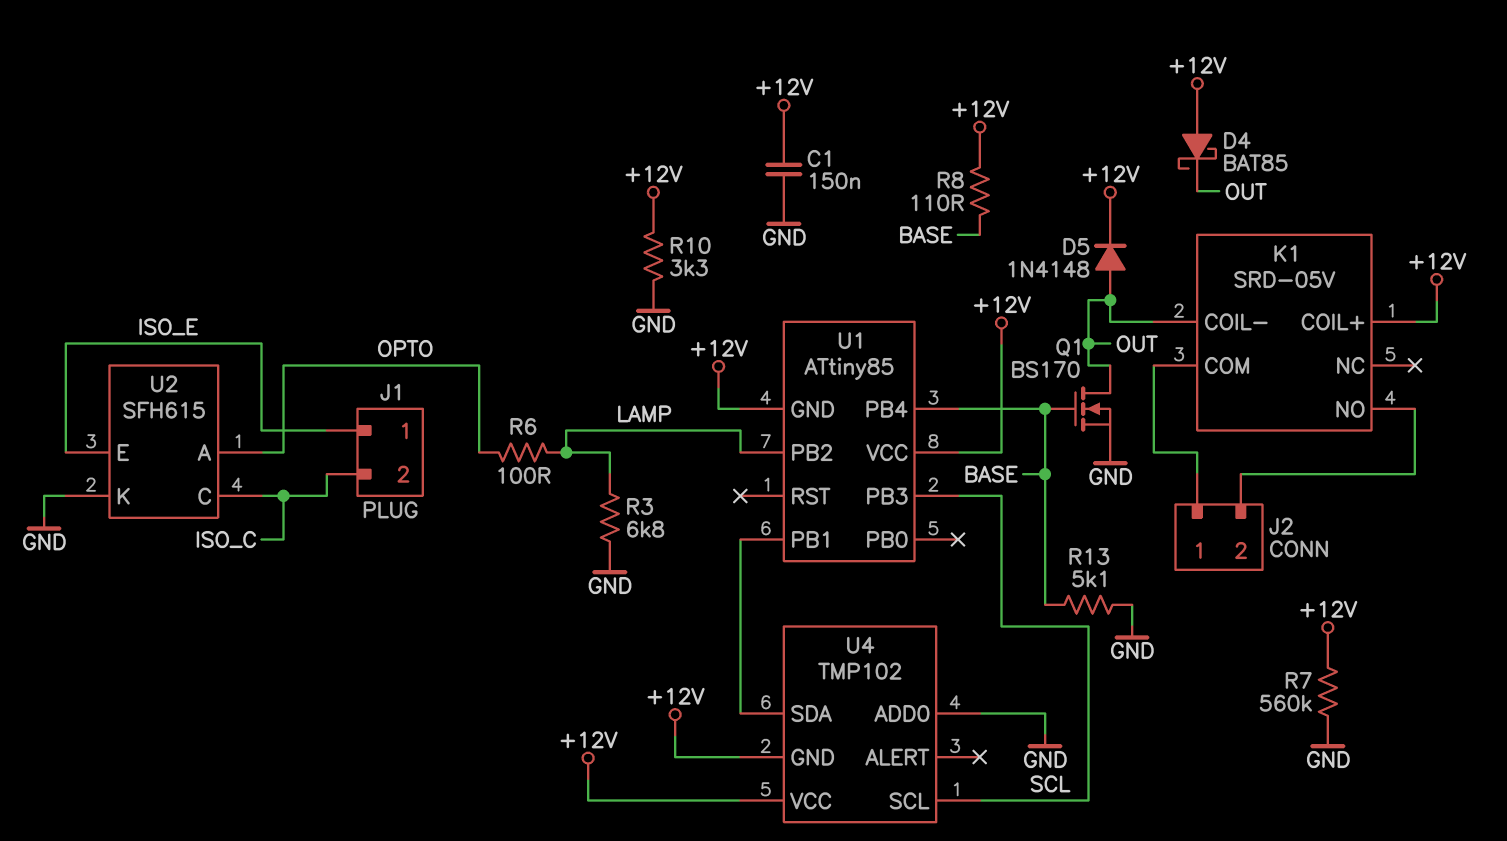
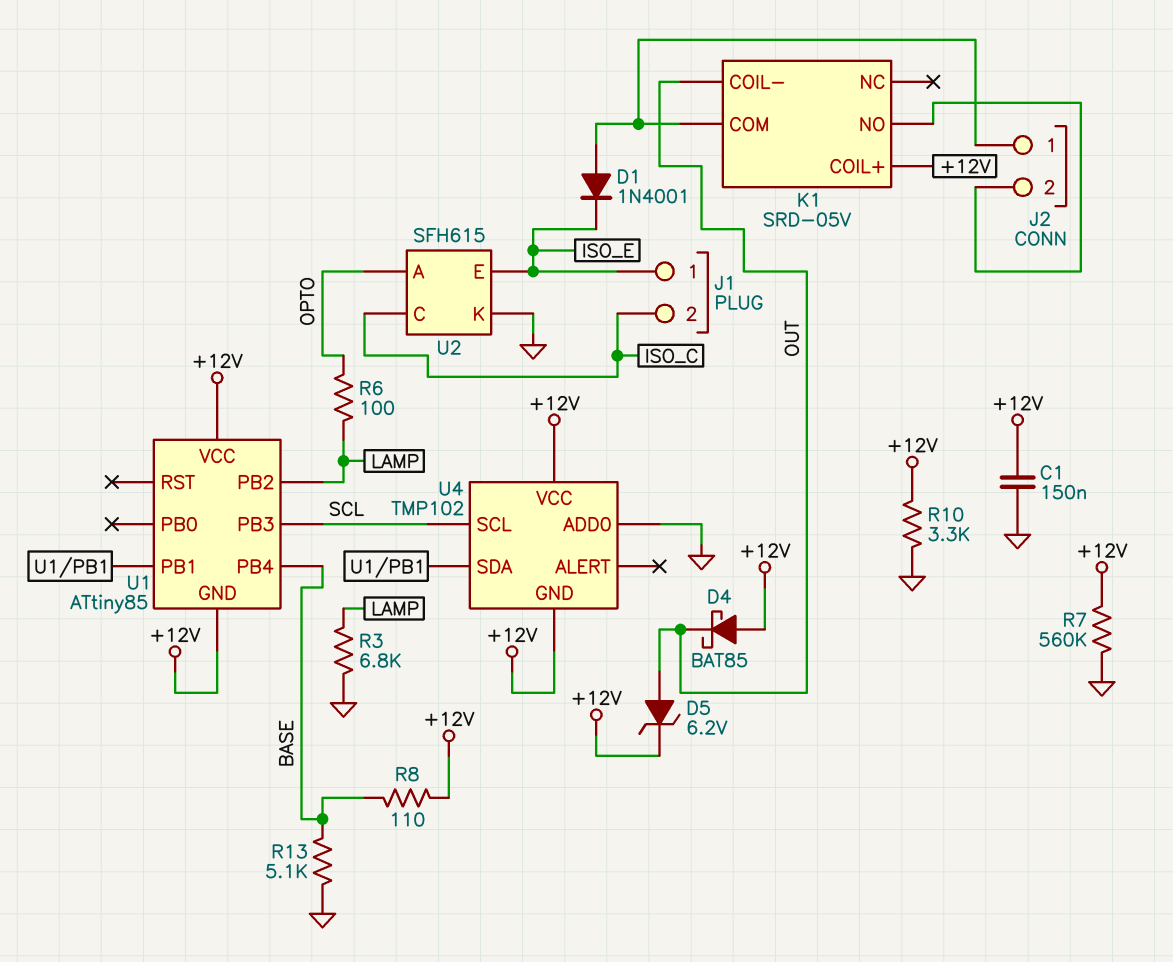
D1: none -> diode 1N4001 (A J2/1, K ISO_E)
D5: diode 1N4148 (A OUT, K +12V) -> zener 6.2V (A OUT, K +12V)
Q1: NMOS BS170 (G BASE, D OUT, S GND) -> none

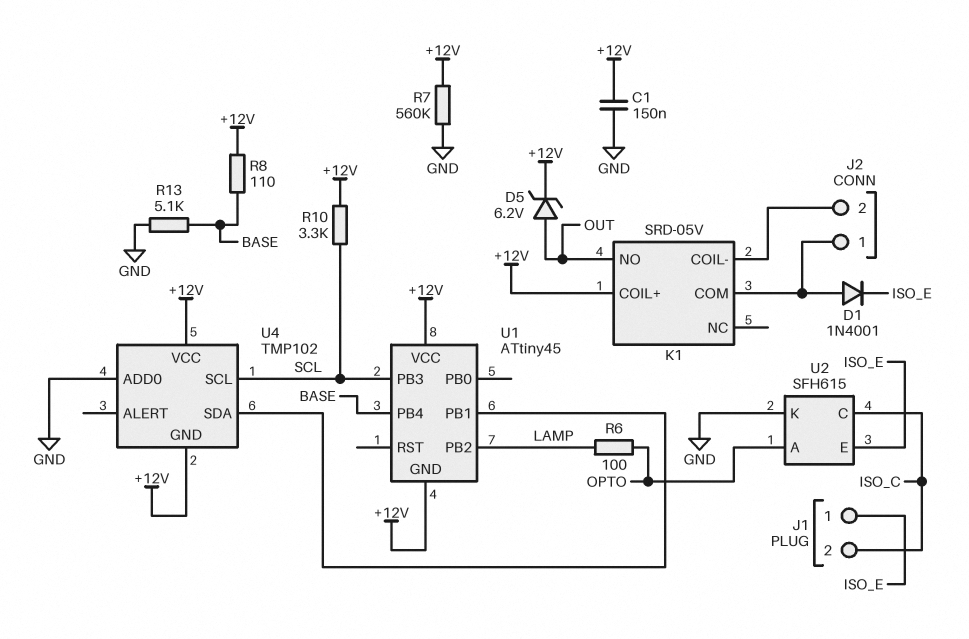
D4: schottky BAT85 (A +12V, K OUT) -> none
K1 pin COIL-: OUT -> J2/2
K1 pin NO: J2/2 -> OUT
R3: 6.8k (GND, LAMP) -> none
R10: 3.3k (+12V, GND) -> 3.3k (+12V, SCL)
U1: ATtiny85 -> ATtiny45

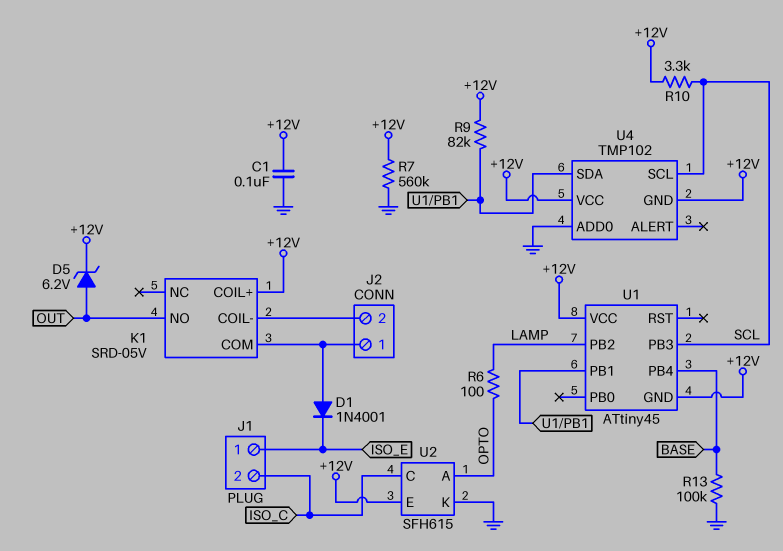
C1: 150nF (+12V, GND) -> 100nF (+12V, GND)
R8: 110 (+12V, BASE) -> none
R9: none -> 82k (+12V, U1/PB1)
R13: 5.1k (BASE, GND) -> 100k (BASE, GND)
U2 pin E: ISO_E -> +12V

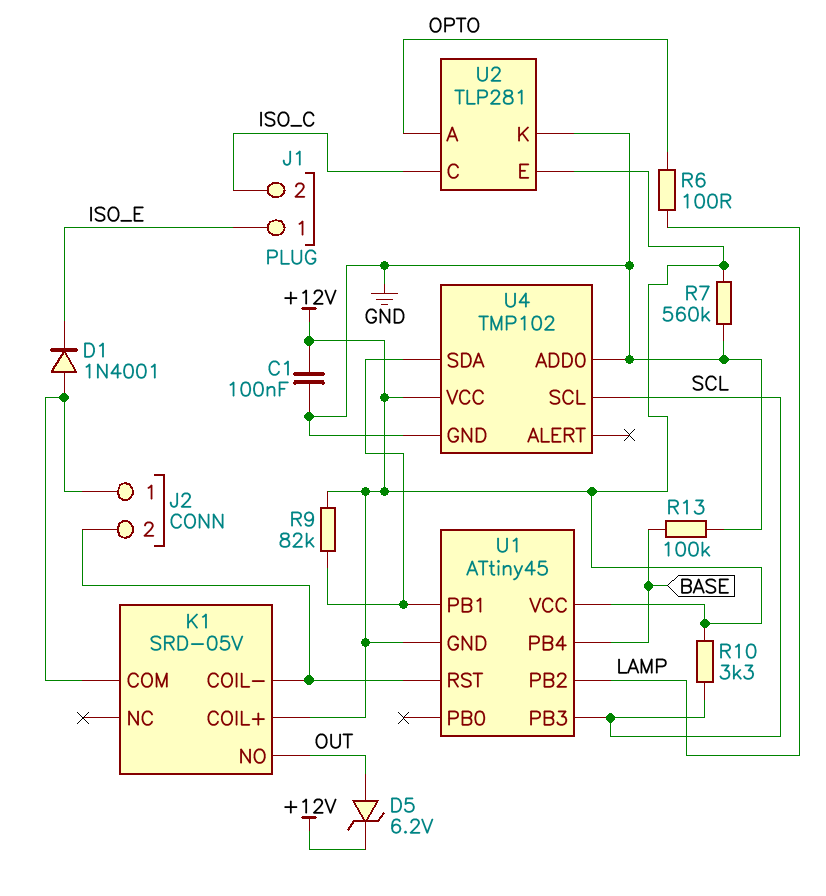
U1 pin RST: none -> J2/2
U2: SFH615 -> TLP281
U4 pin GND: +12V -> GND

